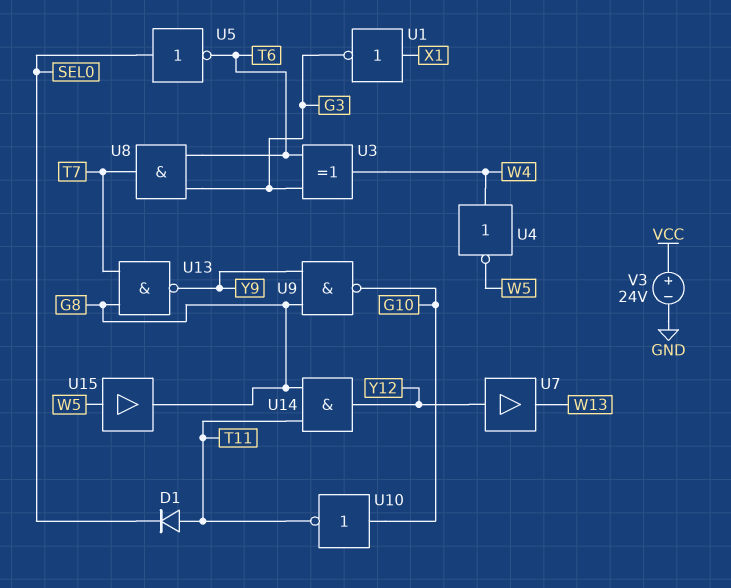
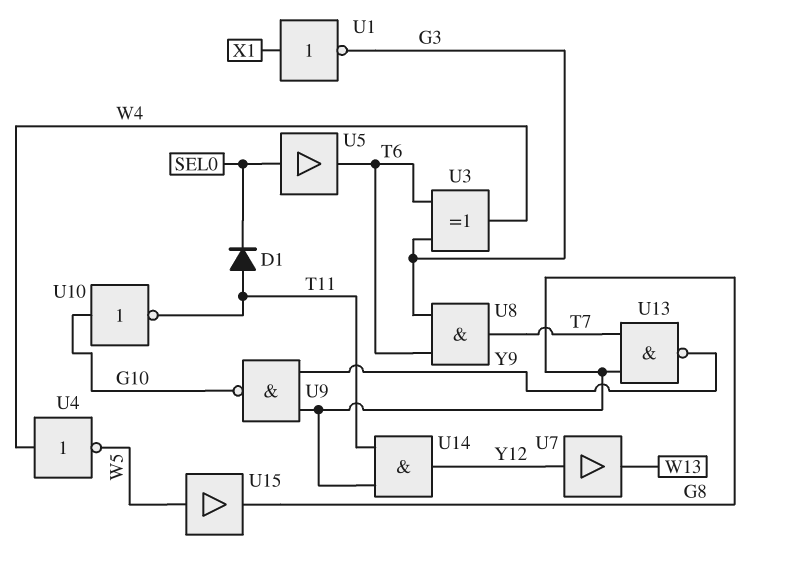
U5: NOT (in SEL0, out T6) -> buffer (in SEL0, out T6)
V3: 24V (plus VCC, minus GND) -> none

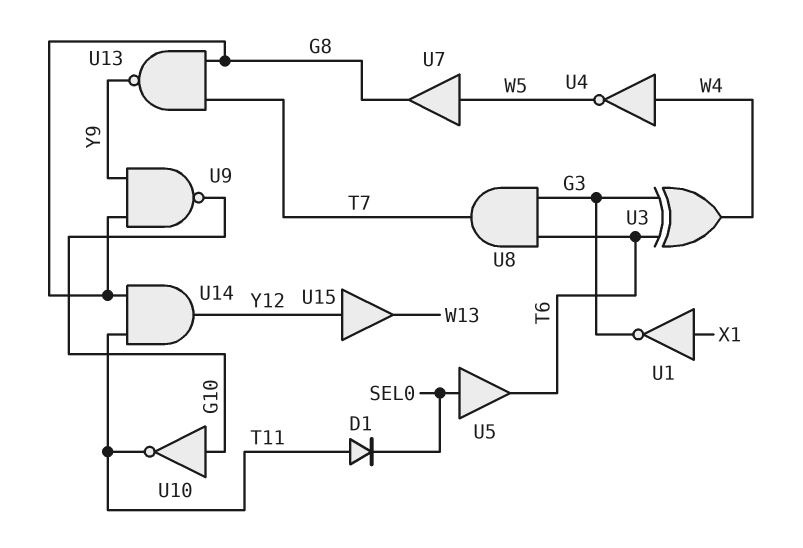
U7: buffer (in Y12, out W13) -> buffer (in W5, out G8)
U15: buffer (in W5, out G8) -> buffer (in Y12, out W13)

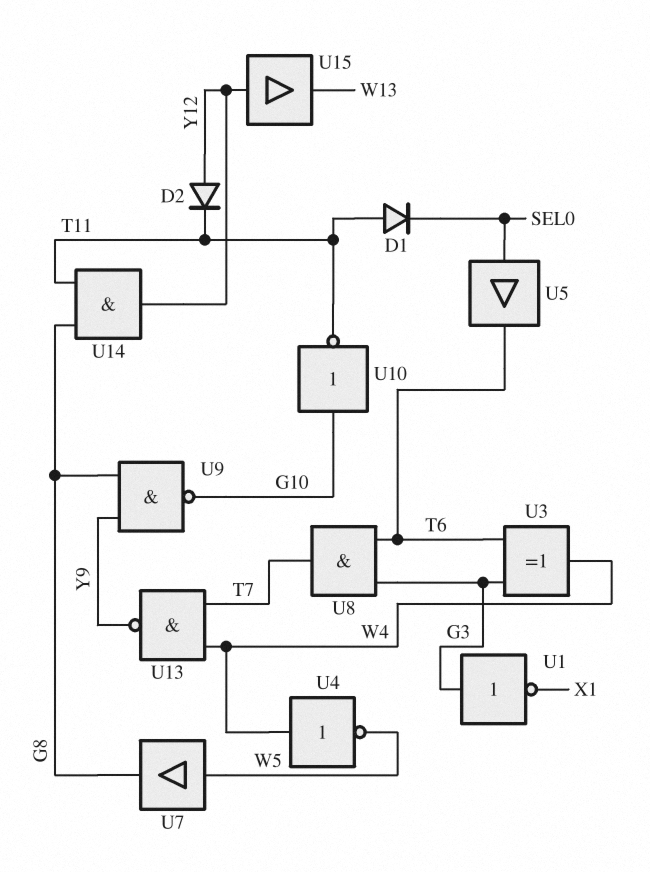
D2: none -> diode (A Y12, K T11)
U1: NOT (in X1, out G3) -> NOT (in G3, out X1)
U13: NAND (in G8, in T7, out Y9) -> NAND (in T7, in W4, out Y9)

